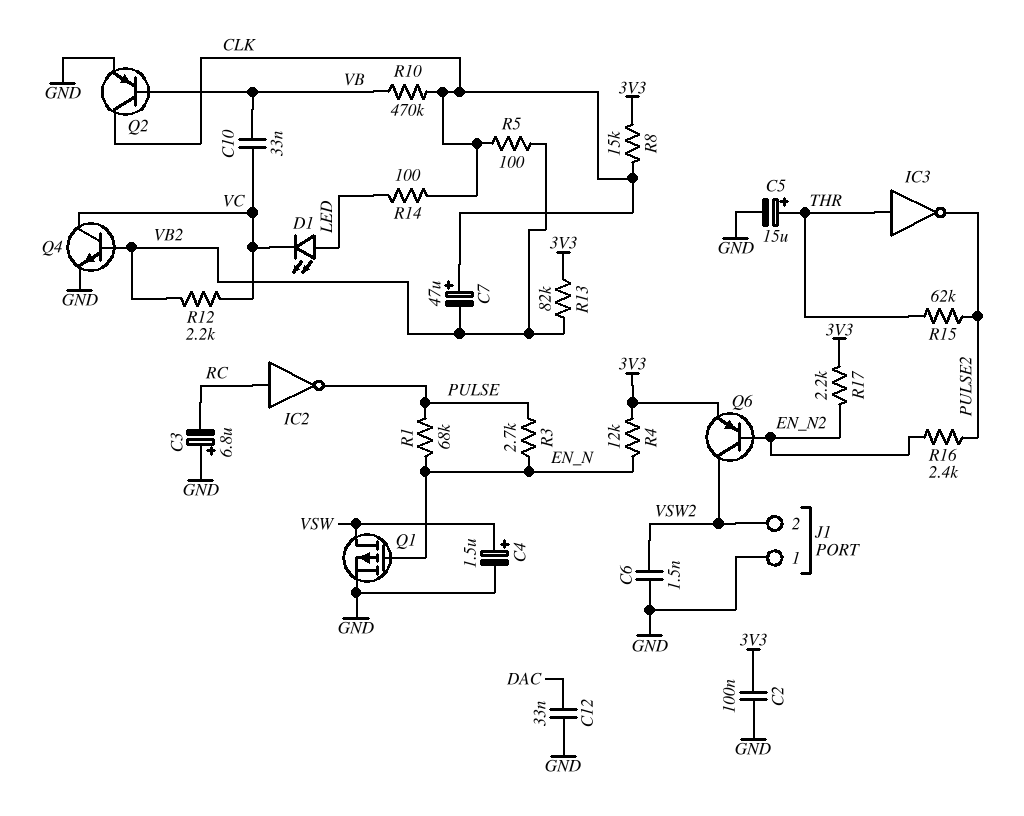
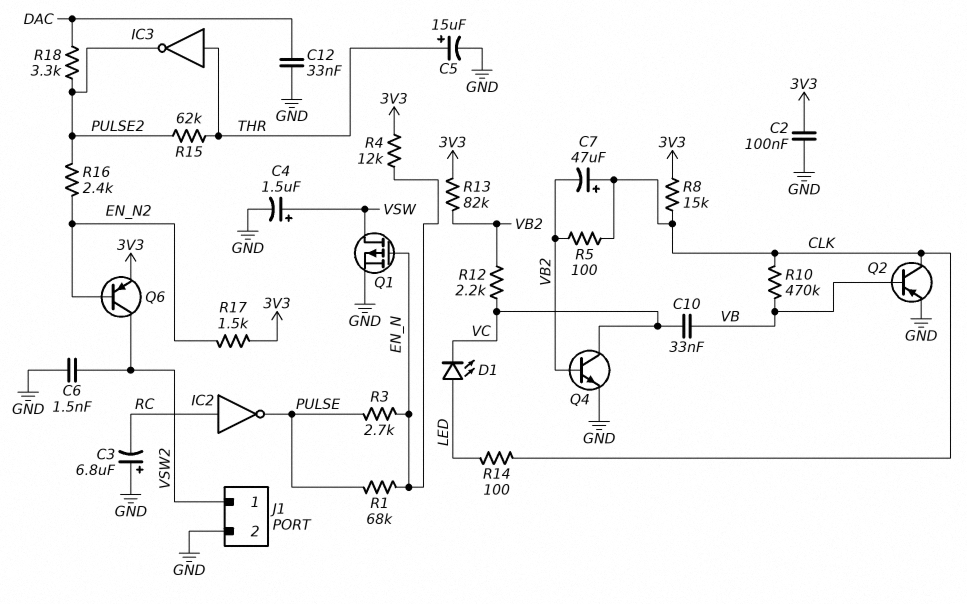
J1 pin 1: GND -> VSW2
J1 pin 2: VSW2 -> GND
R17: 2.2k (3V3, EN_N2) -> 1.5k (3V3, EN_N2)
R18: none -> 3.3k (DAC, PULSE2)

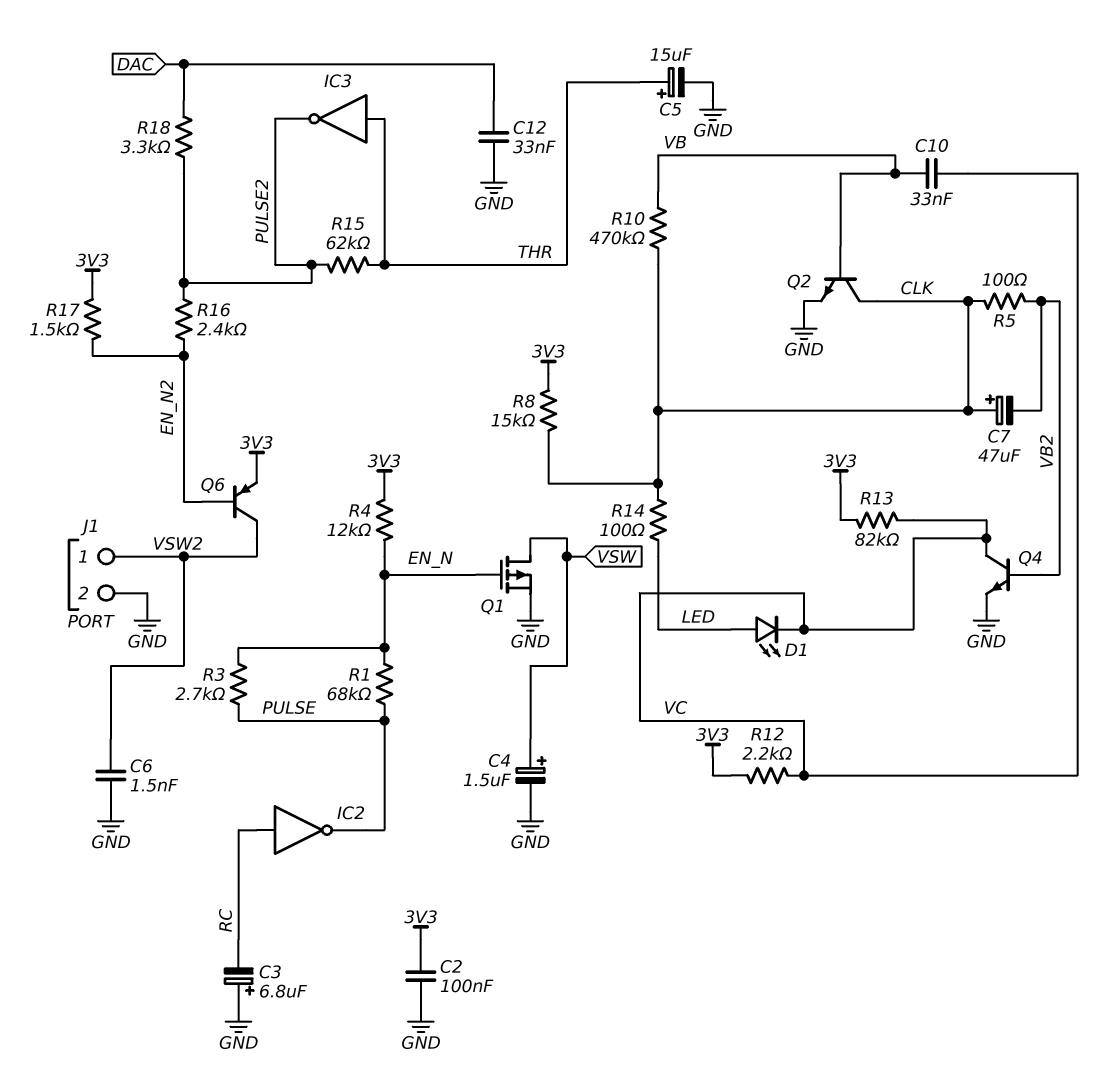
Q2: PNP (B VB, C CLK, E GND) -> NPN (B VB, C CLK, E GND)
R12: 2.2k (VB2, VC) -> 2.2k (3V3, VC)
R13: 82k (3V3, VB2) -> 82k (3V3, VC)

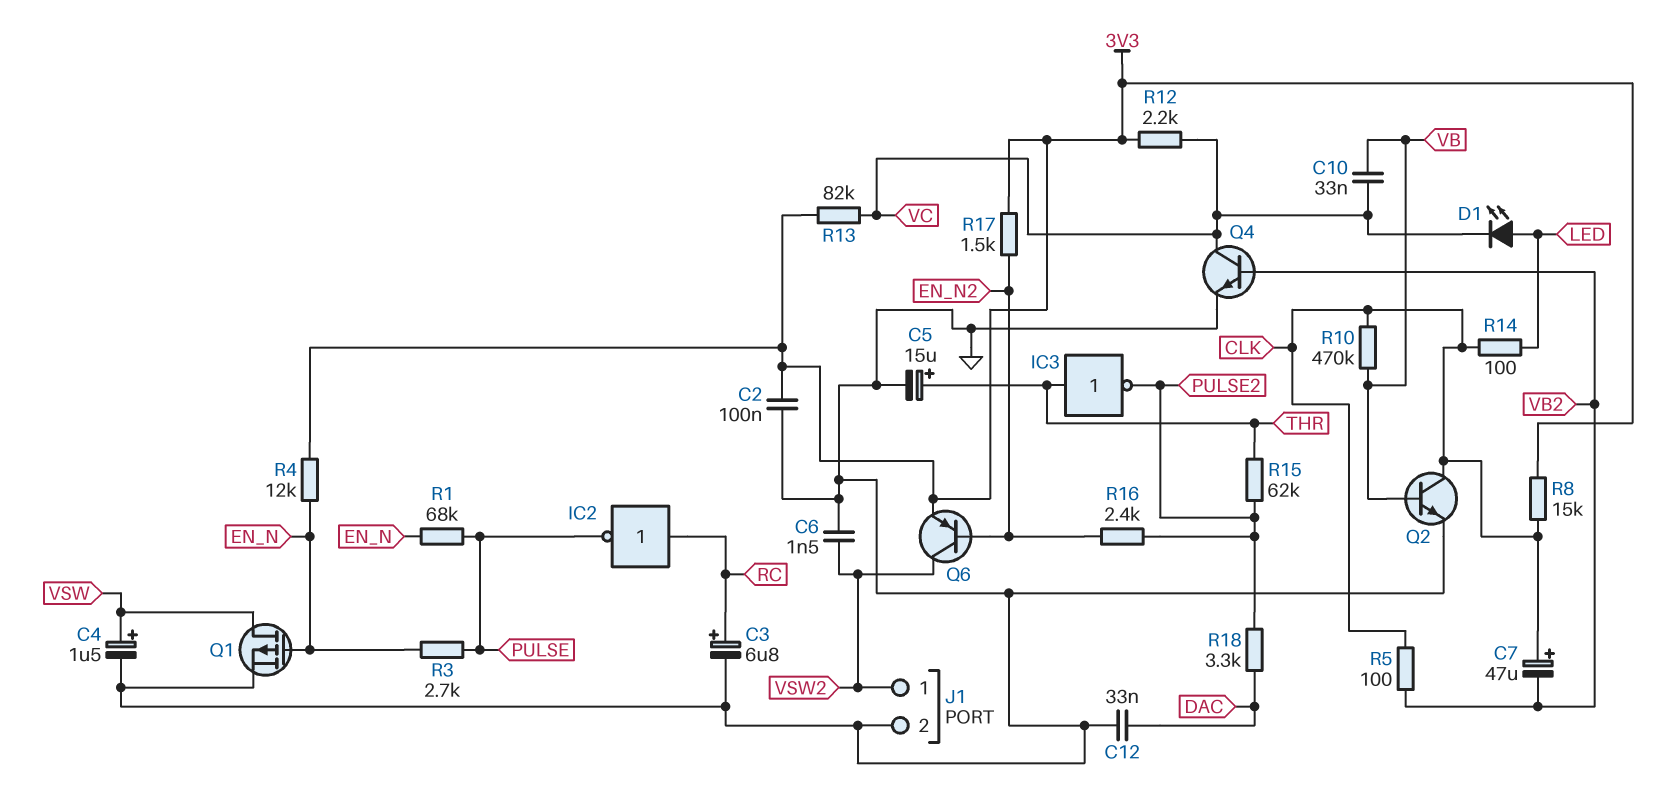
C3: 6.8uF (plus GND, minus RC) -> 6.8uF (plus RC, minus GND)

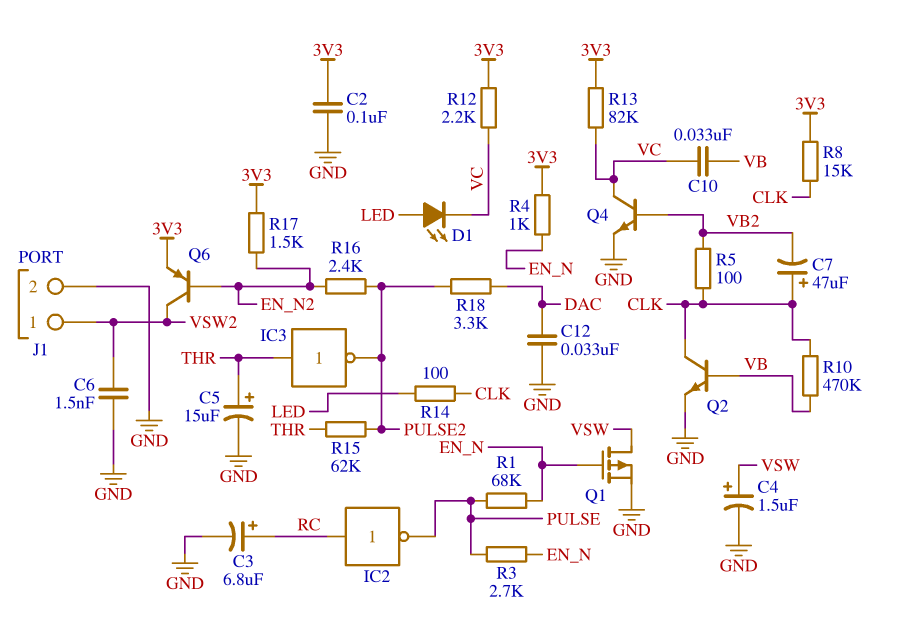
R4: 12k (3V3, EN_N) -> 1k (3V3, EN_N)

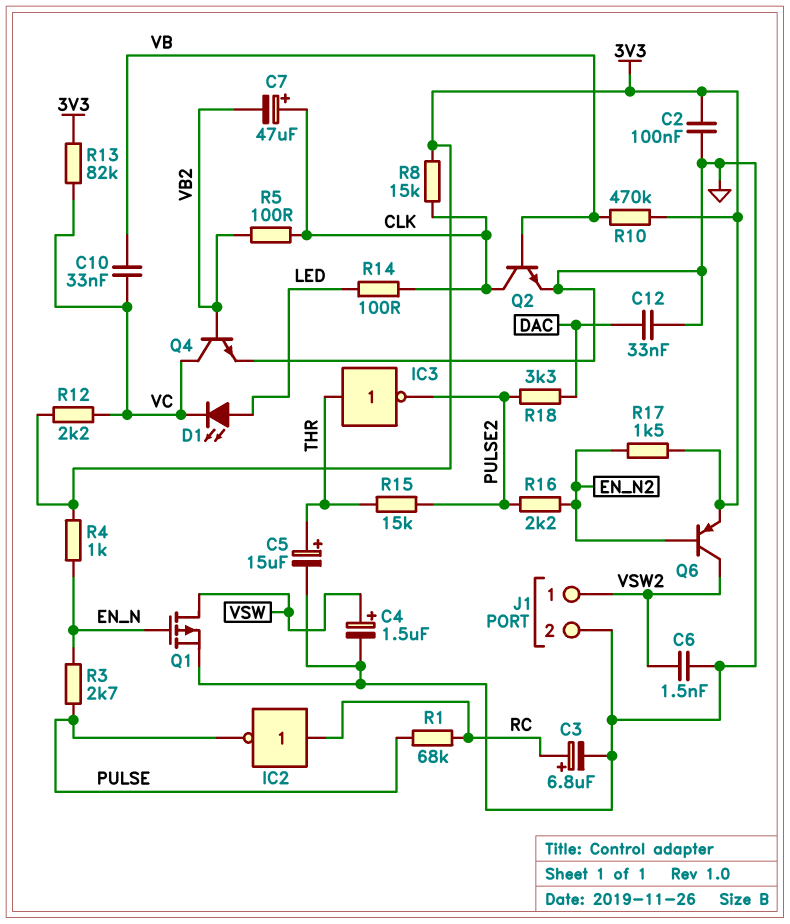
R1: 68k (EN_N, PULSE) -> 68k (PULSE, RC)
R10: 470k (CLK, VB) -> 470k (3V3, VB)
R15: 62k (PULSE2, THR) -> 15k (PULSE2, THR)
R16: 2.4k (EN_N2, PULSE2) -> 2.2k (EN_N2, PULSE2)

